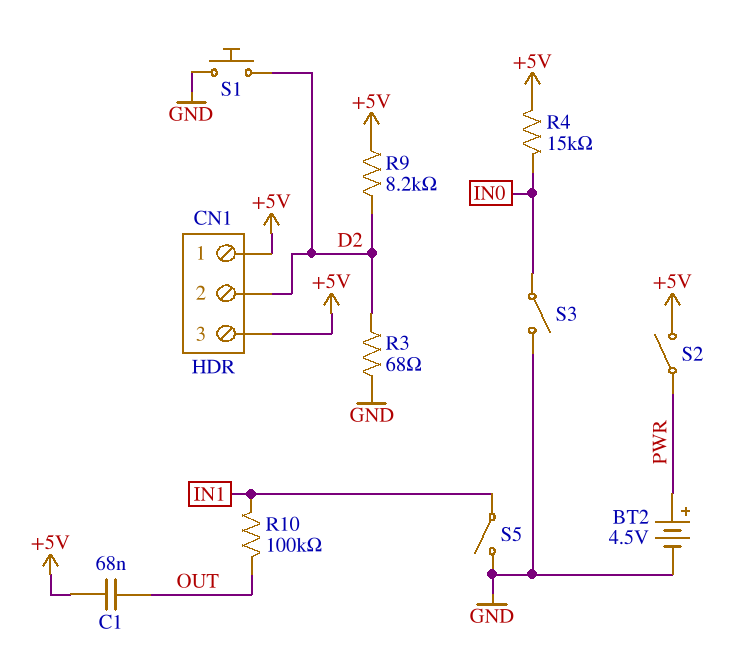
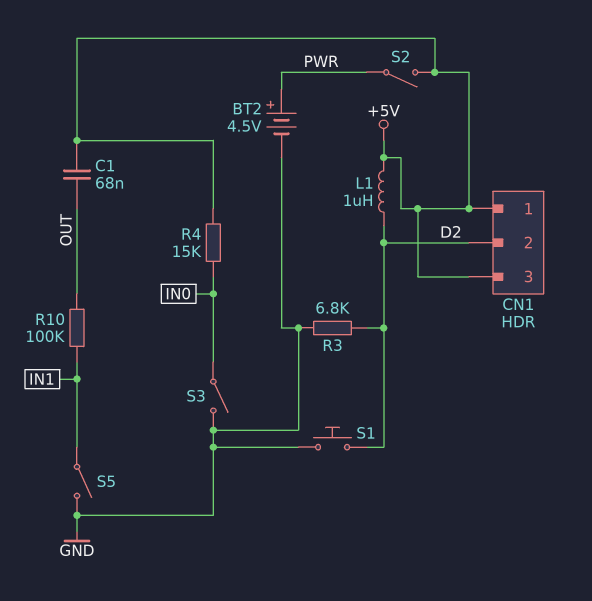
L1: none -> 1uH (+5V, D2)
R3: 68 (D2, GND) -> 6.8k (D2, GND)
R9: 8.2k (+5V, D2) -> none

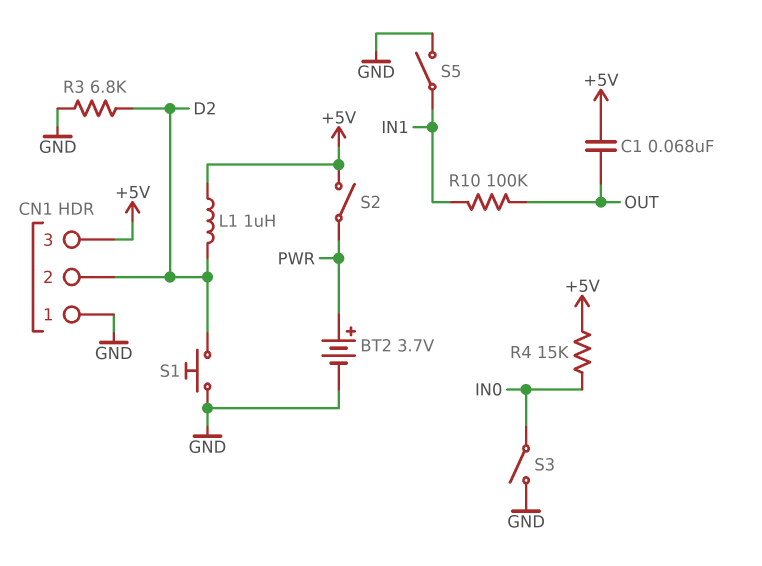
BT2: 4.5V (plus PWR, minus GND) -> 3.7V (plus PWR, minus GND)
CN1 pin 1: +5V -> GND

